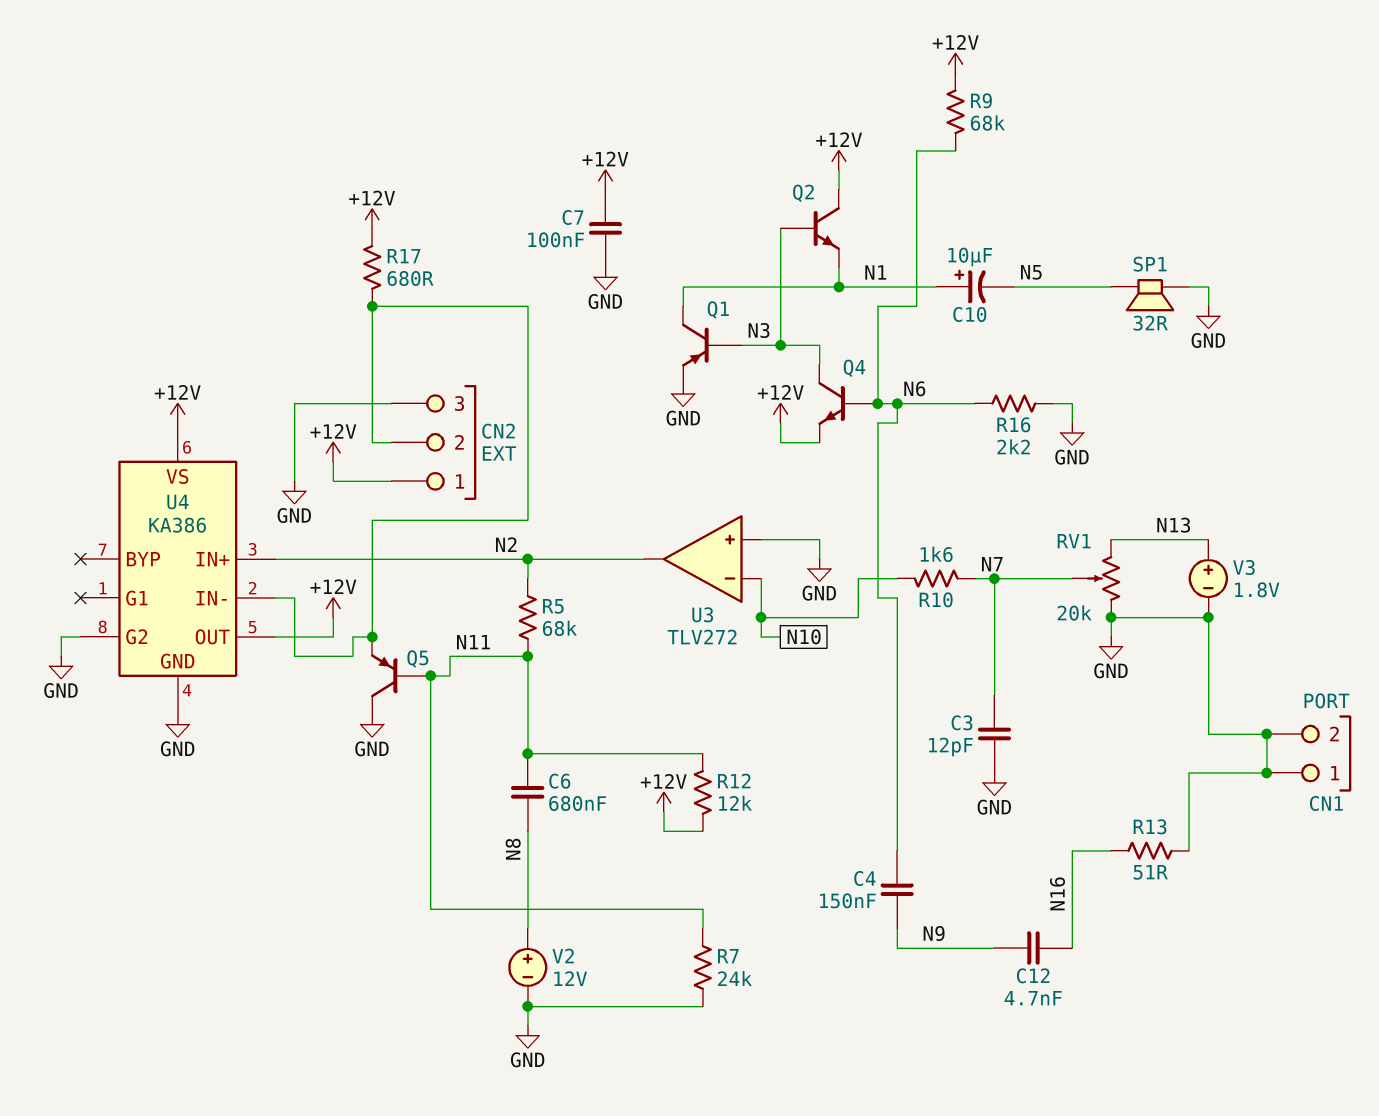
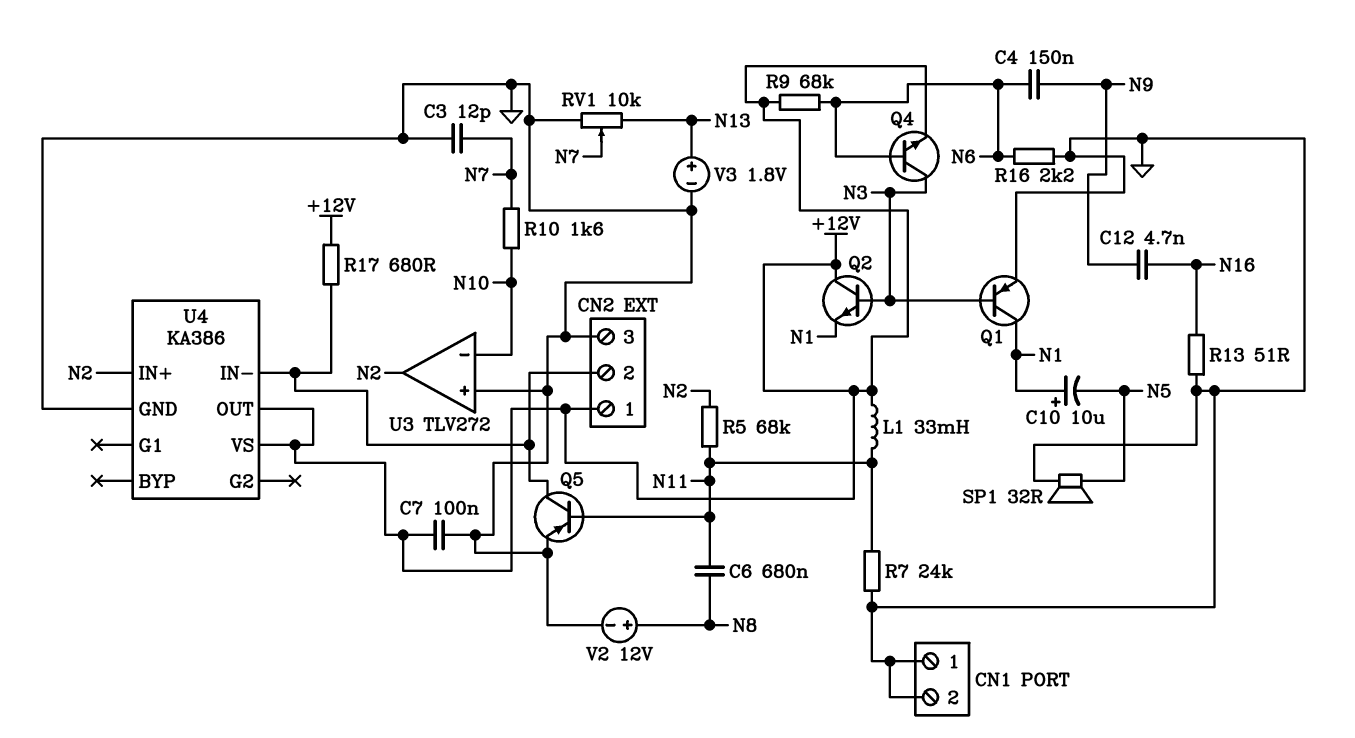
L1: none -> 33mH (+12V, N11)
Q5: PNP (B N11, C GND, E CN2/2) -> PNP (B N11, C CN2/2, E GND)
R12: 12k (+12V, N11) -> none
RV1: 20k (GND, N13, wiper N7) -> 10k (GND, N13, wiper N7)
U4 pin G2: GND -> none

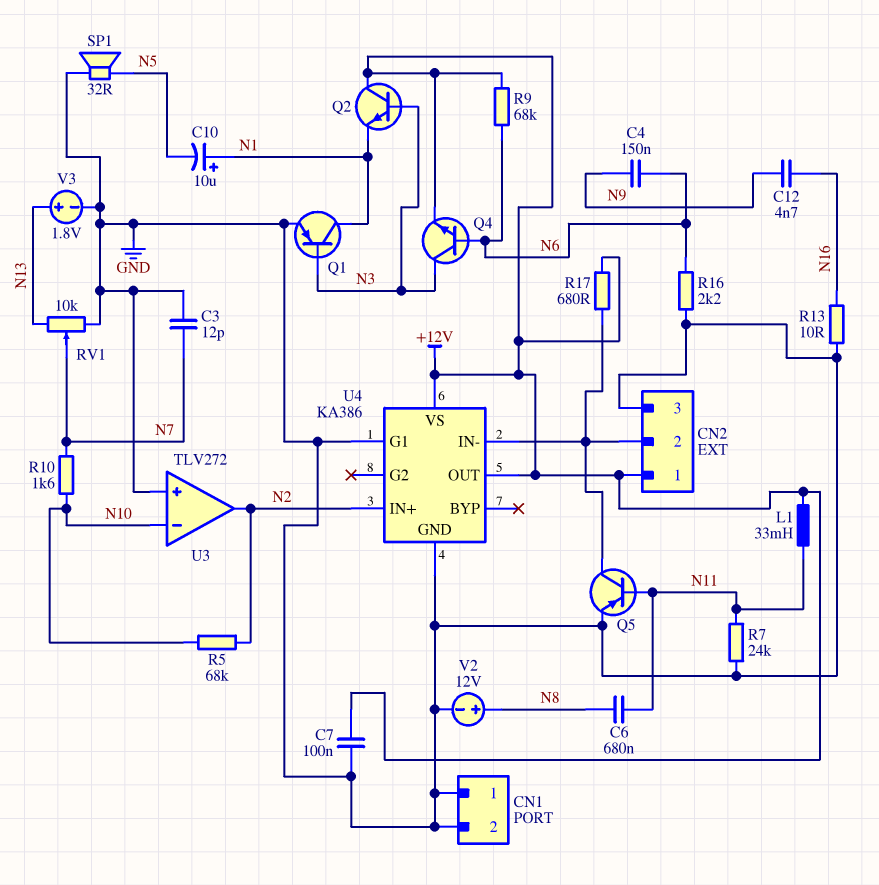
R5: 68k (N2, N11) -> 68k (N2, N10)
R13: 51 (GND, N16) -> 10 (GND, N16)
U4 pin G1: none -> GND

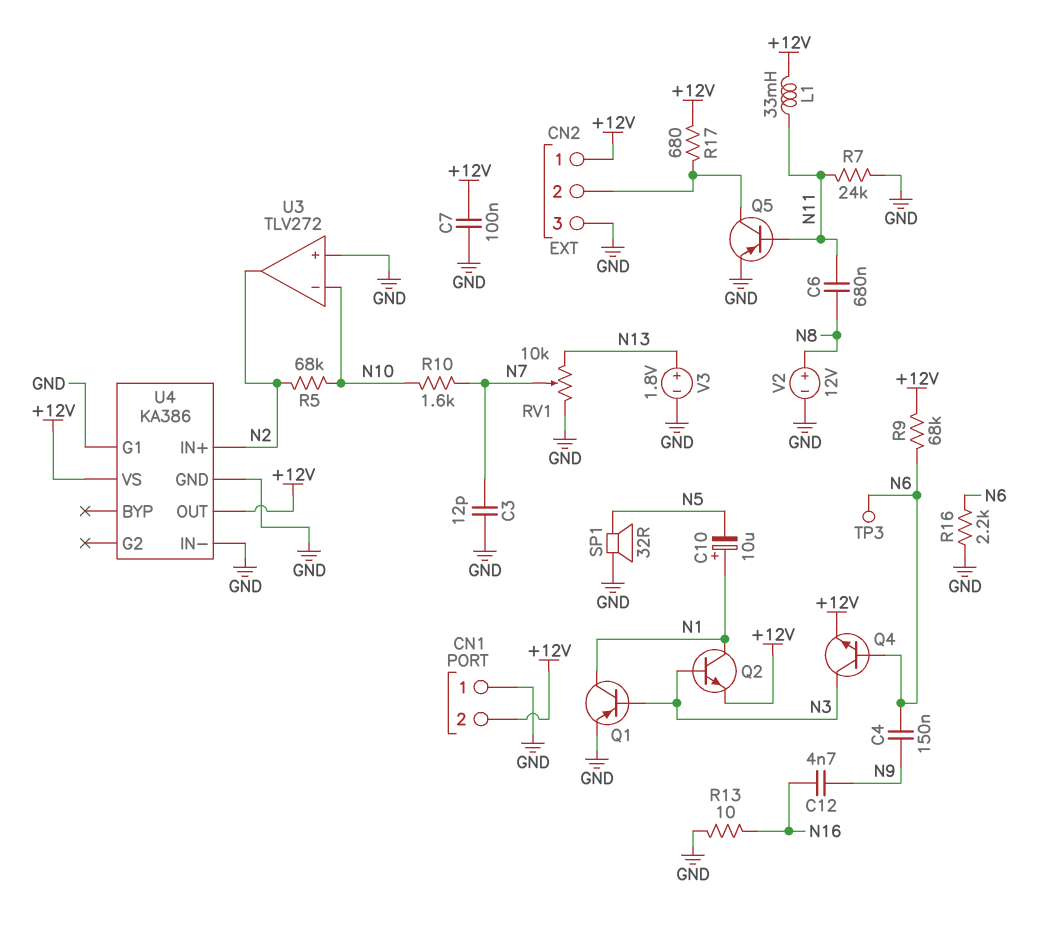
CN1 pin 2: GND -> +12V
Q2: NPN (B N3, C +12V, E N1) -> NPN (B N3, C N1, E +12V)
TP3: none -> test point (N6)
U4 pin IN-: CN2/2 -> GND

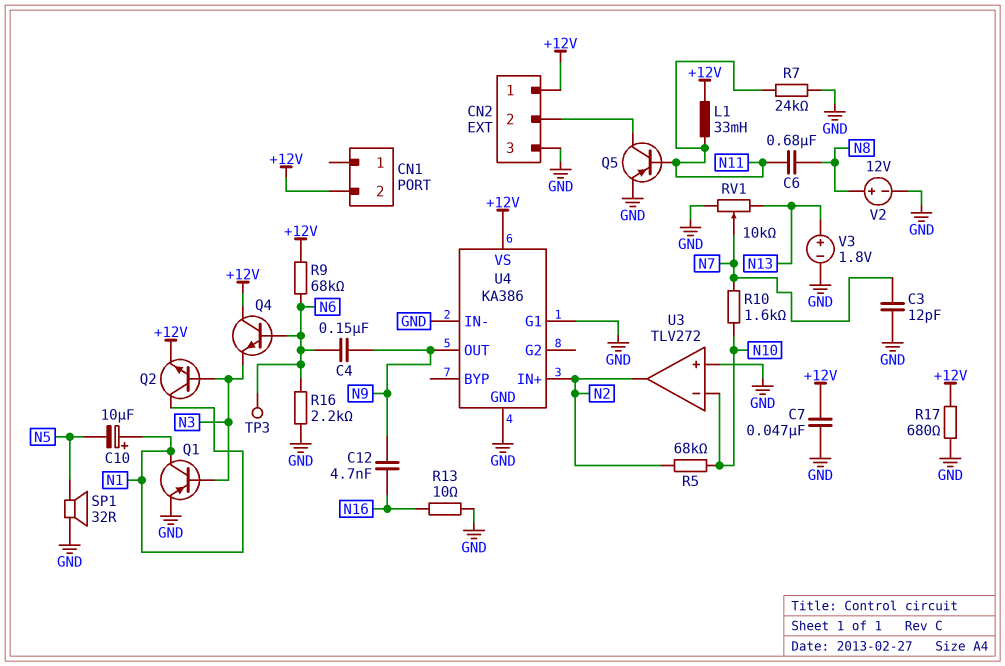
C7: 100nF (+12V, GND) -> 47nF (+12V, GND)
CN1 pin 1: GND -> none
Q4: NPN (B N6, C N3, E +12V) -> NPN (B N6, C +12V, E N3)
R17: 680 (+12V, CN2/2) -> 680 (+12V, GND)
U4 pin OUT: +12V -> N9

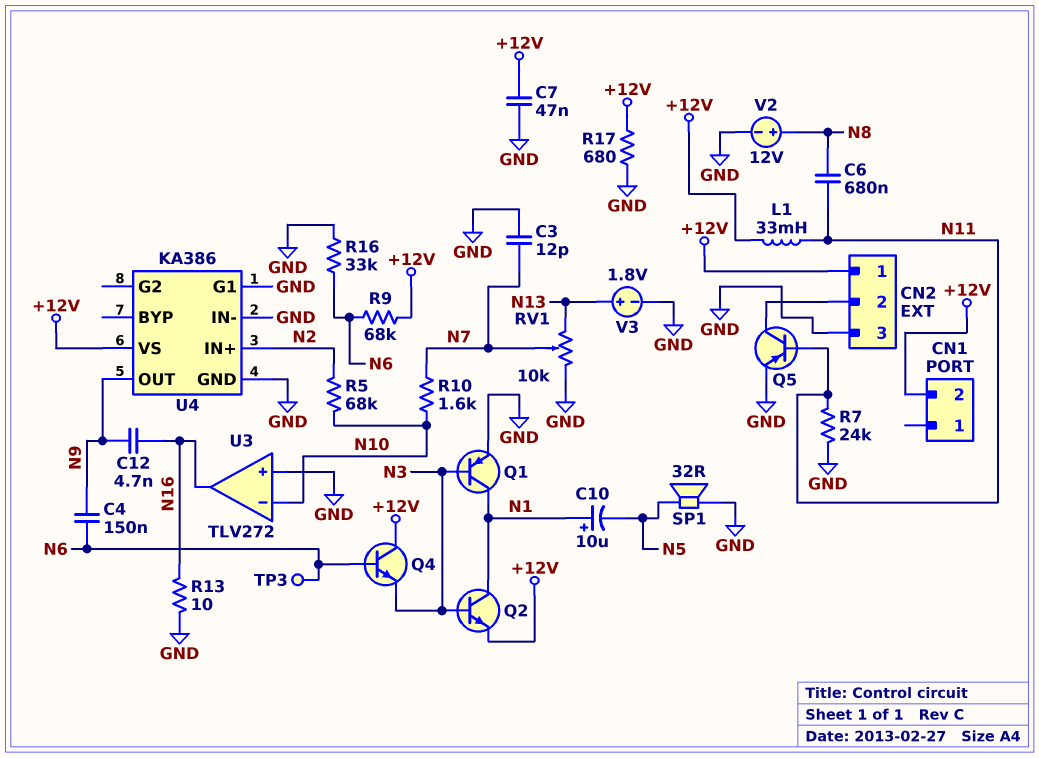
R16: 2.2k (GND, N6) -> 33k (GND, N6)
U3 pin out: N2 -> N16

